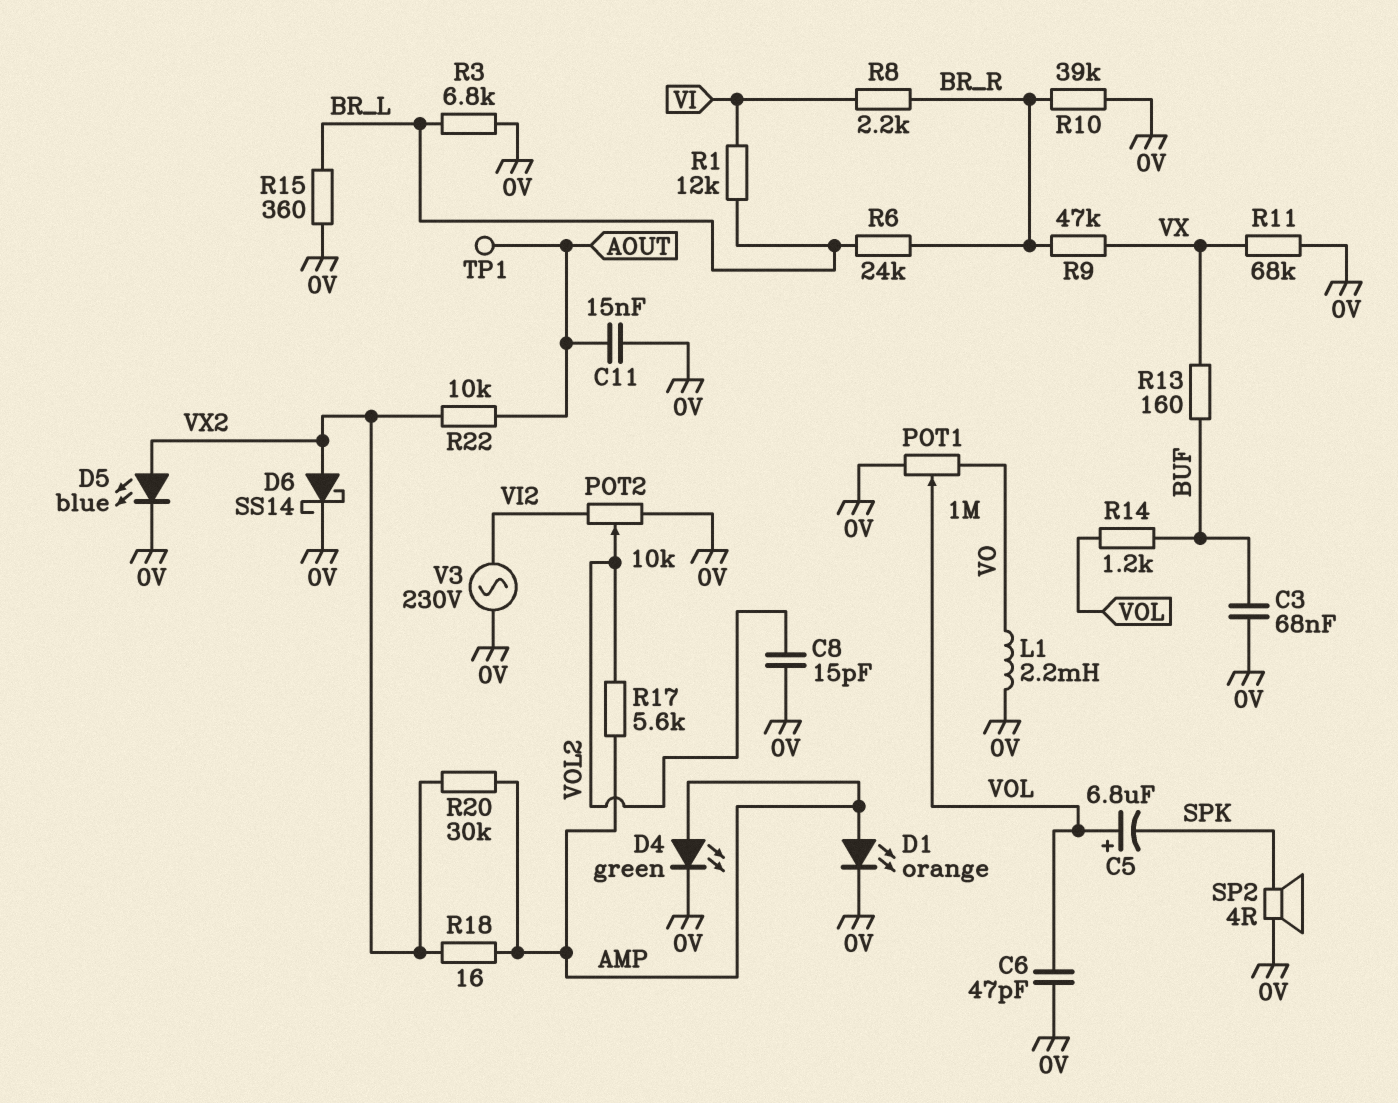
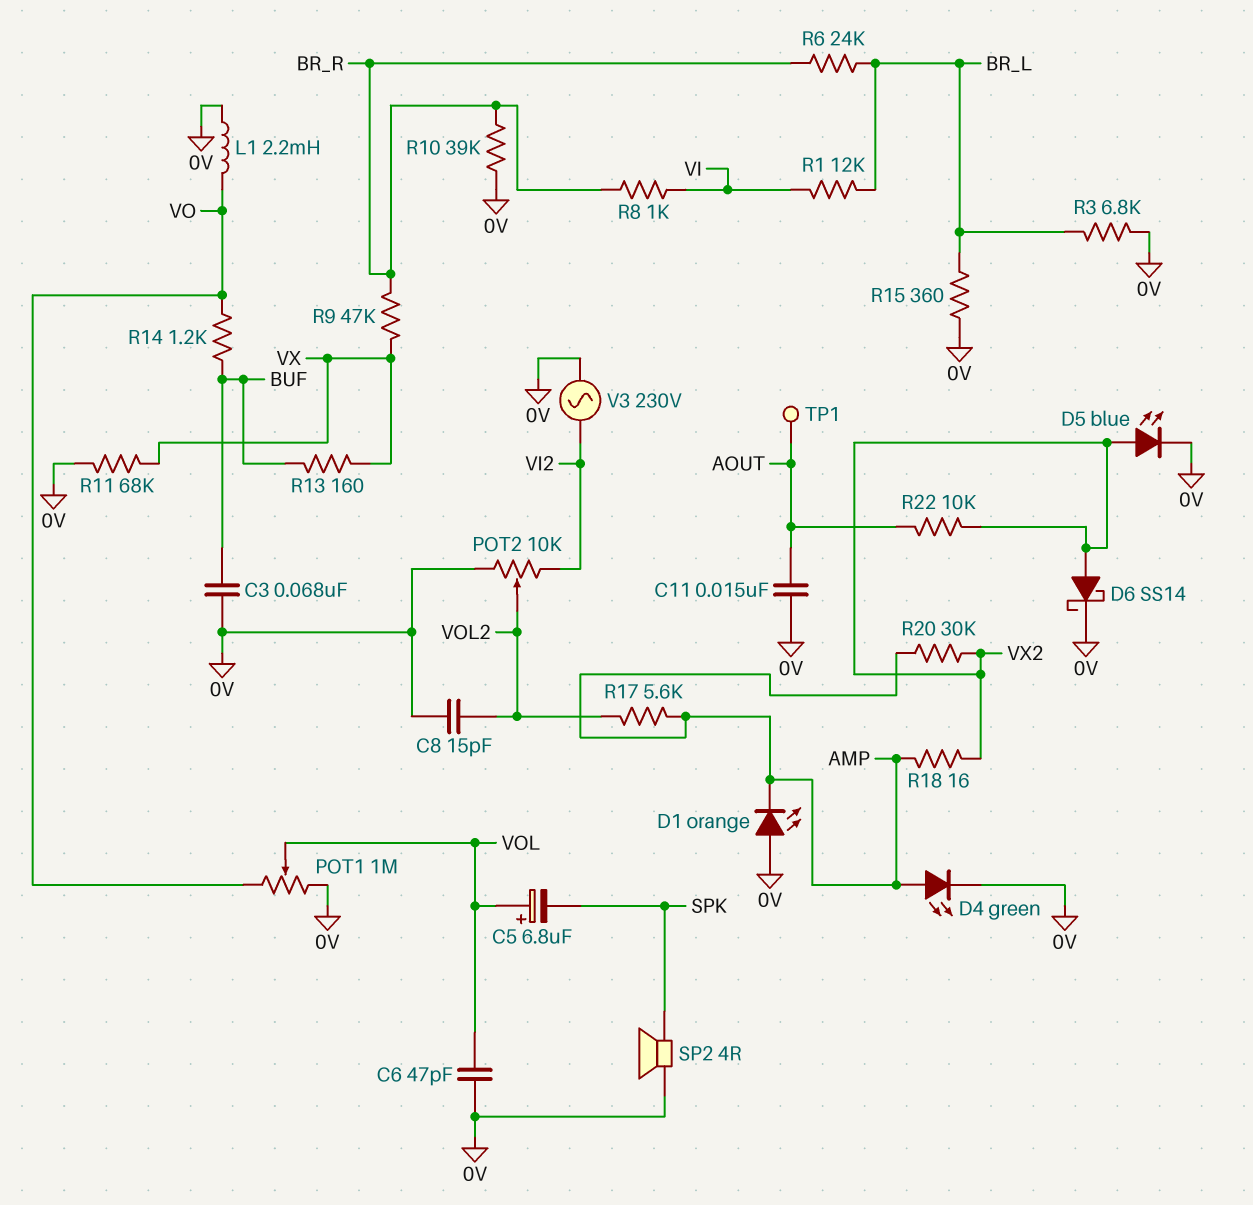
D1: LED orange (A AMP, K 0V) -> LED orange (A 0V, K AMP)
R8: 2.2k (BR_R, VI) -> 1k (BR_R, VI)
R14: 1.2k (BUF, VOL) -> 1.2k (BUF, VO)

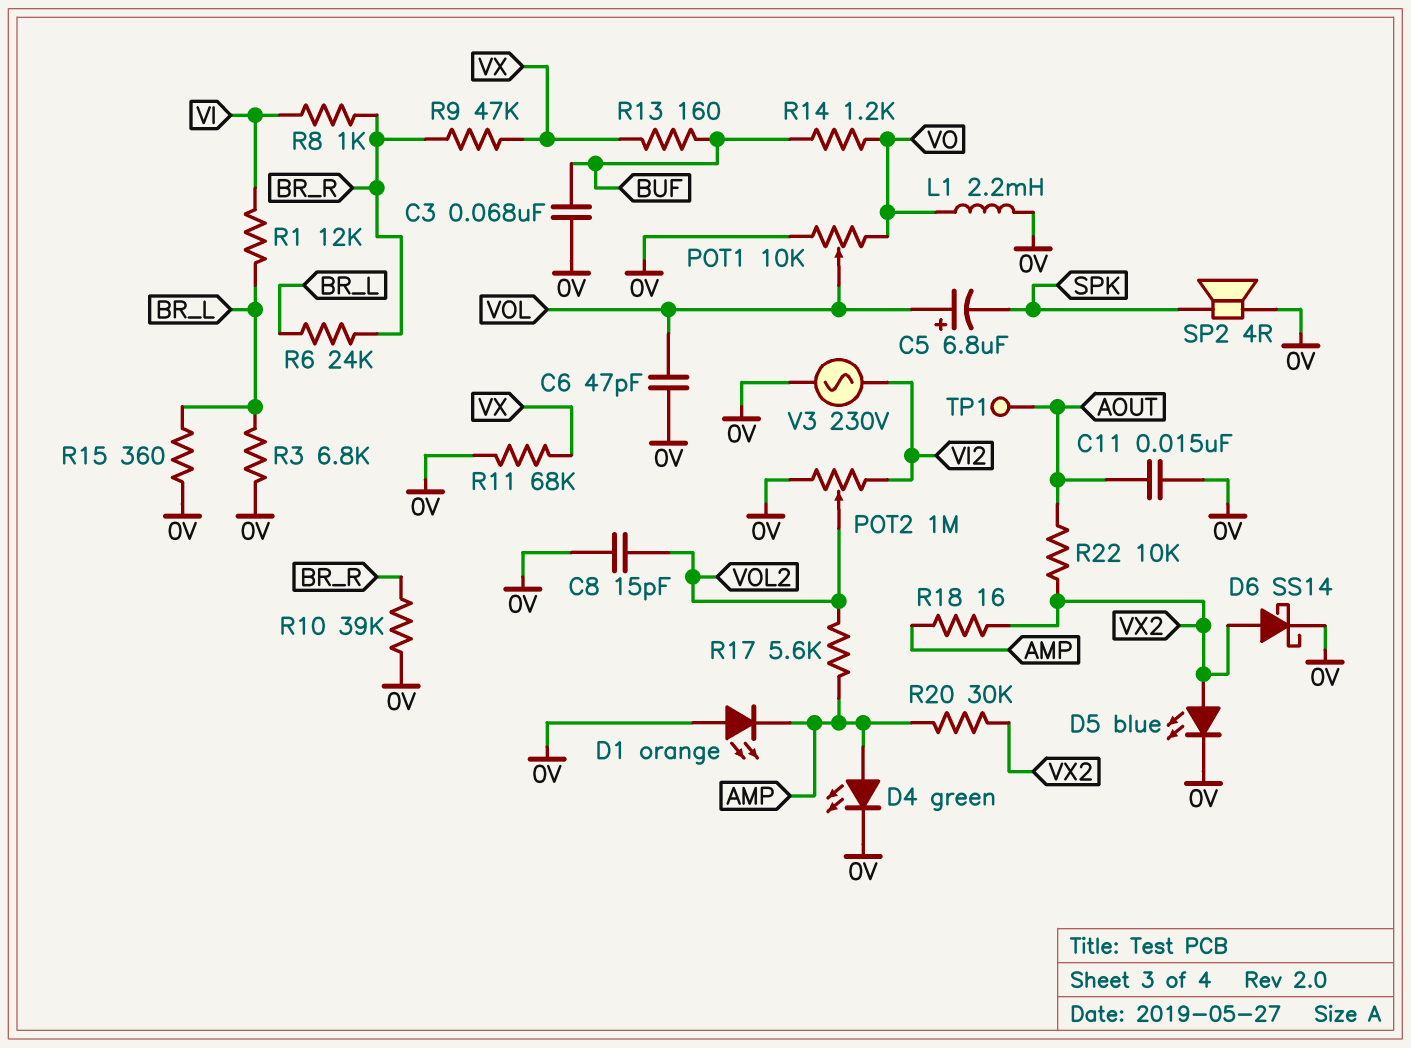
POT1: 1M (0V, VO, wiper VOL) -> 10k (0V, VO, wiper VOL)
POT2: 10k (0V, VI2, wiper VOL2) -> 1M (0V, VI2, wiper VOL2)

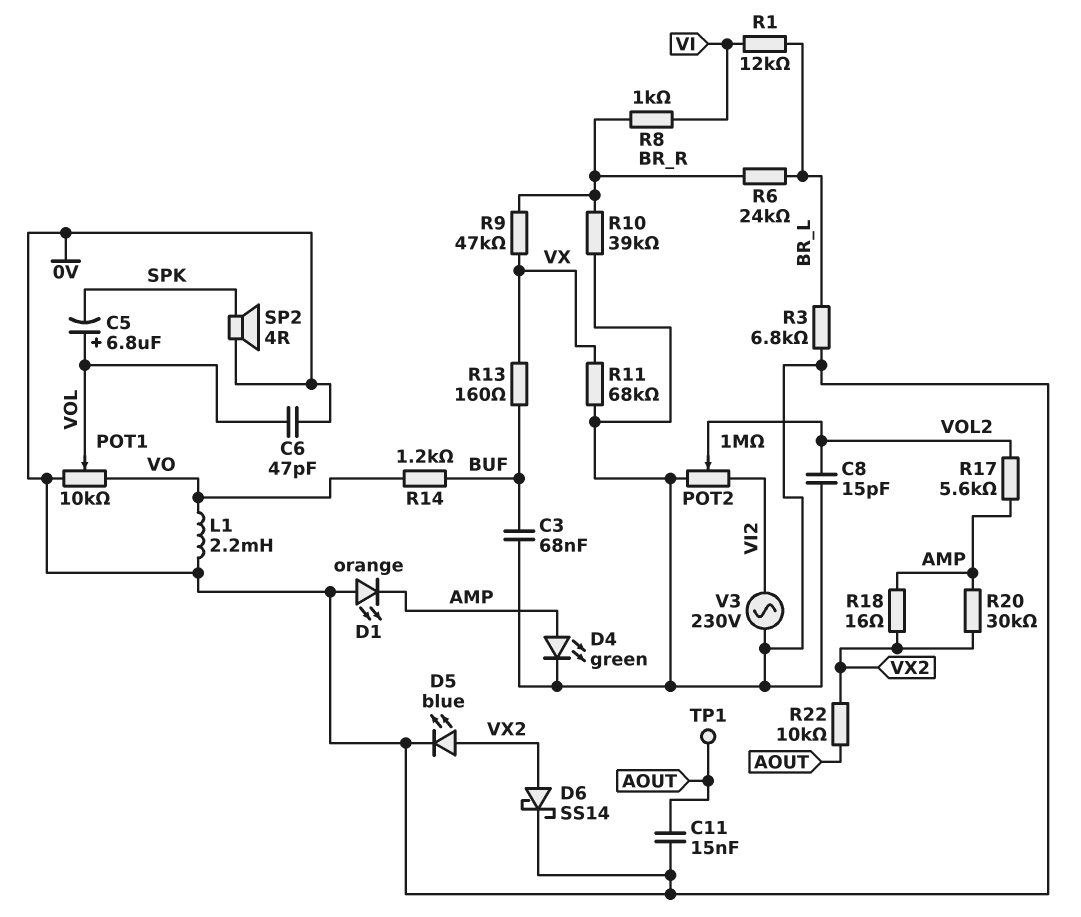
R15: 360 (0V, BR_L) -> none

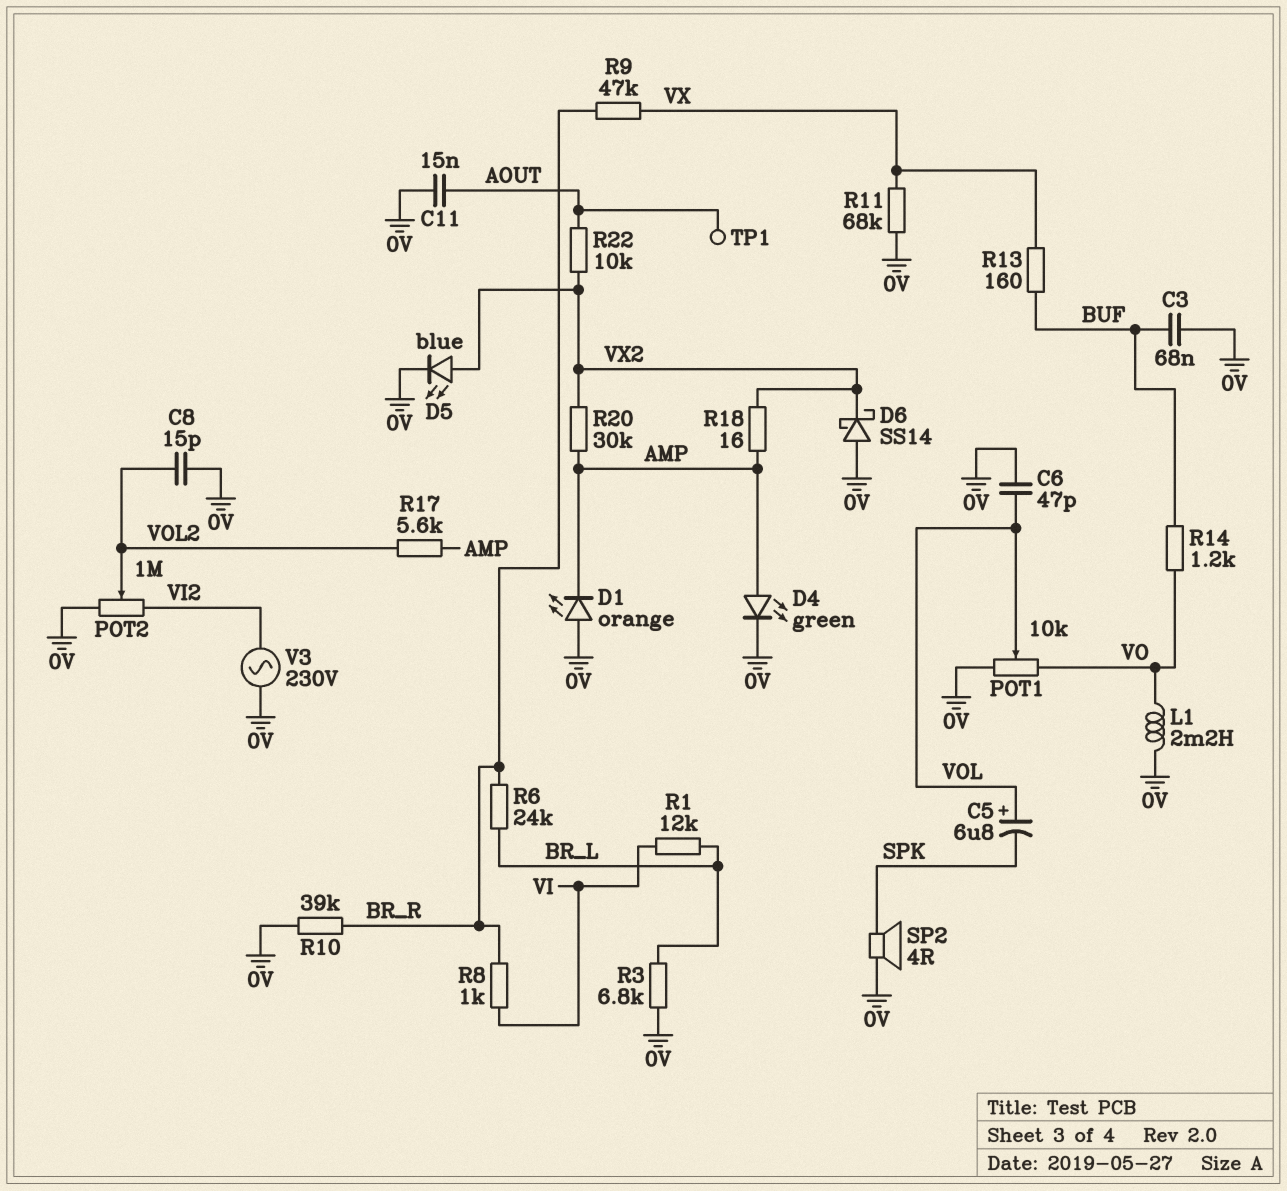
D6: schottky SS14 (A VX2, K 0V) -> schottky SS14 (A 0V, K VX2)

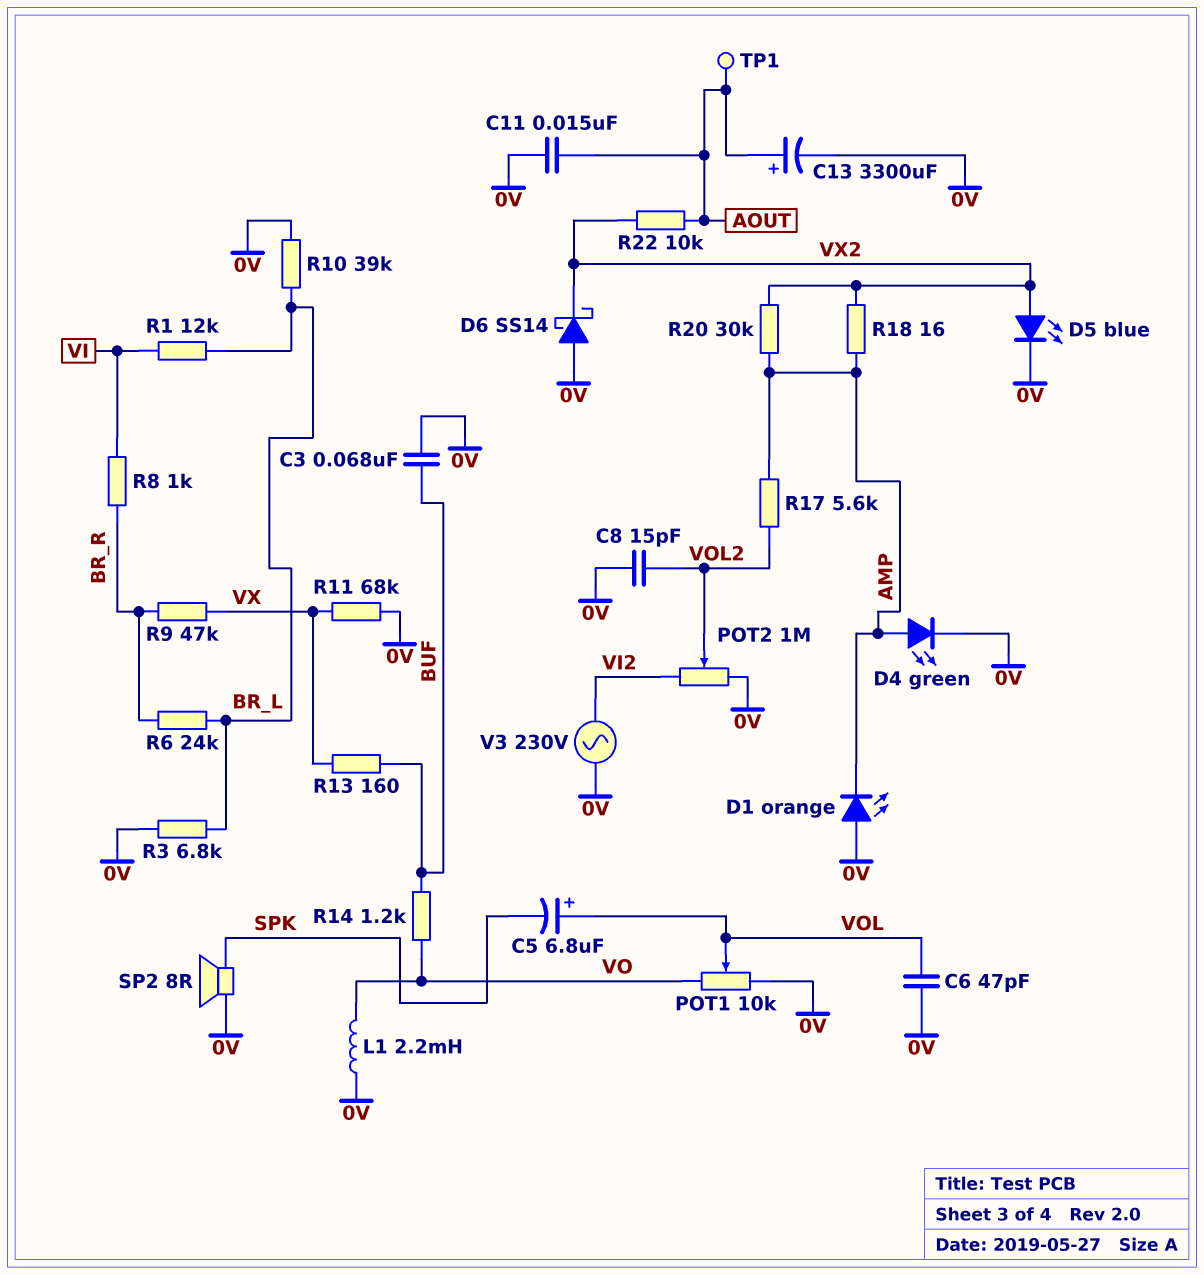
C13: none -> 3300uF (plus AOUT, minus 0V)
R10: 39k (0V, BR_R) -> 39k (0V, BR_L)
SP2: speaker 4R (0V, SPK) -> speaker 8R (0V, SPK)

